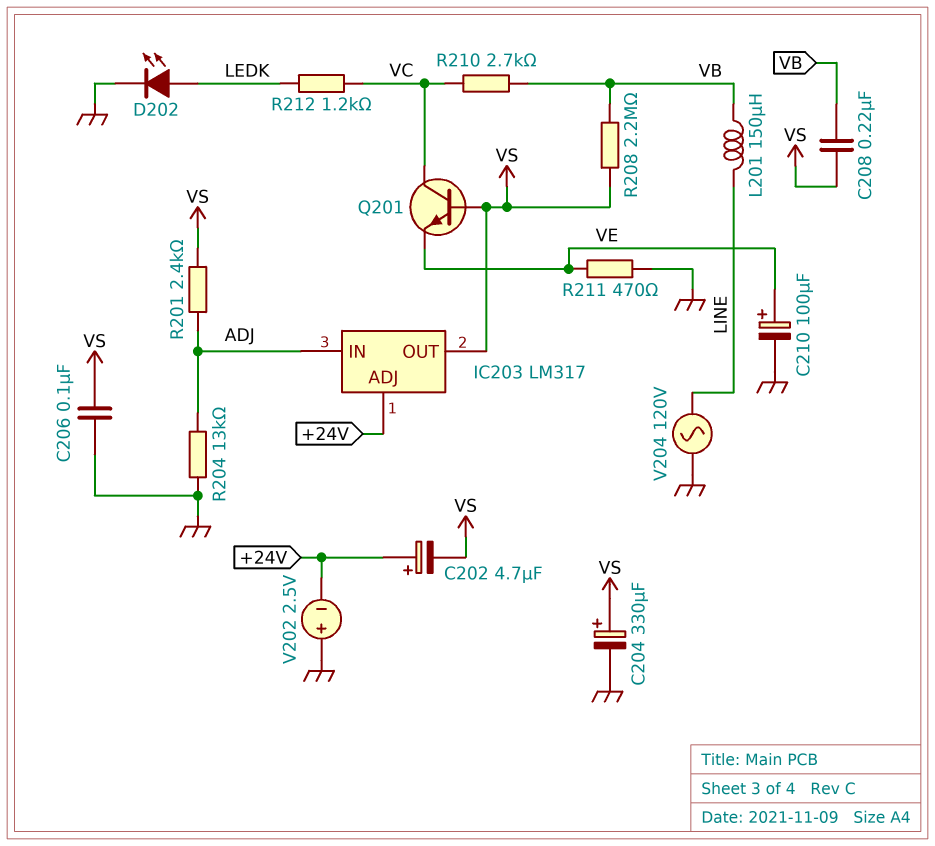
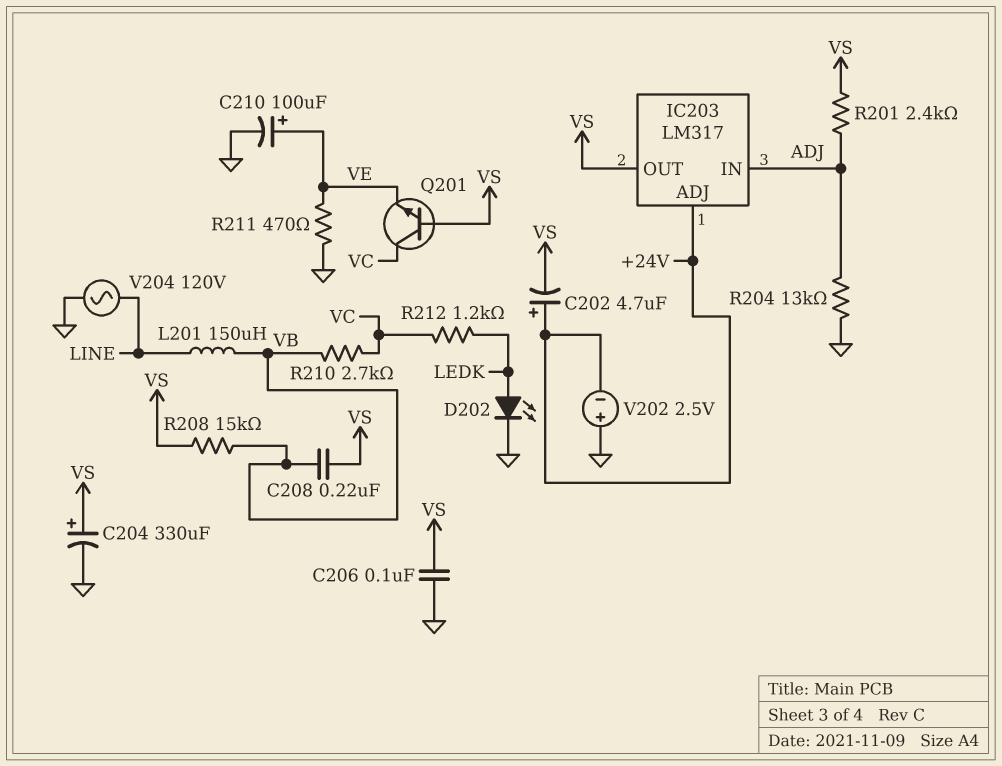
R208: 2.2M (VB, VS) -> 15k (VB, VS)

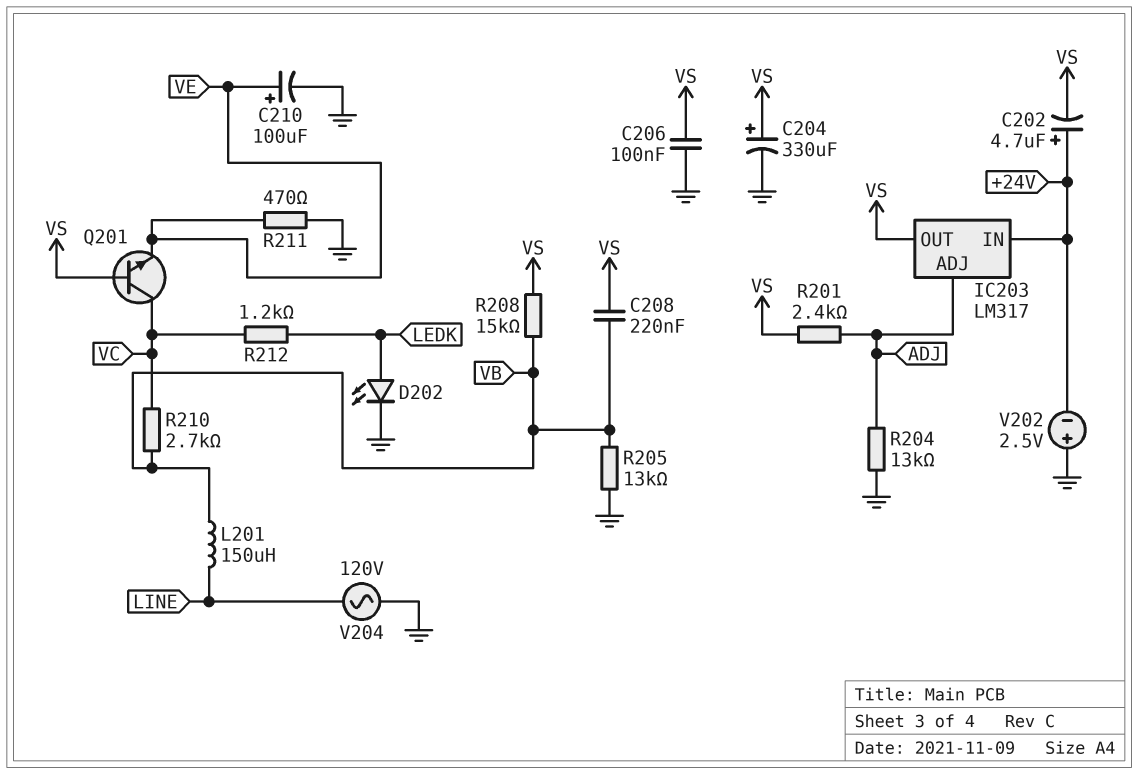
IC203 pin ADJ: +24V -> ADJ
IC203 pin IN: ADJ -> +24V
R205: none -> 13k (GND, VB)

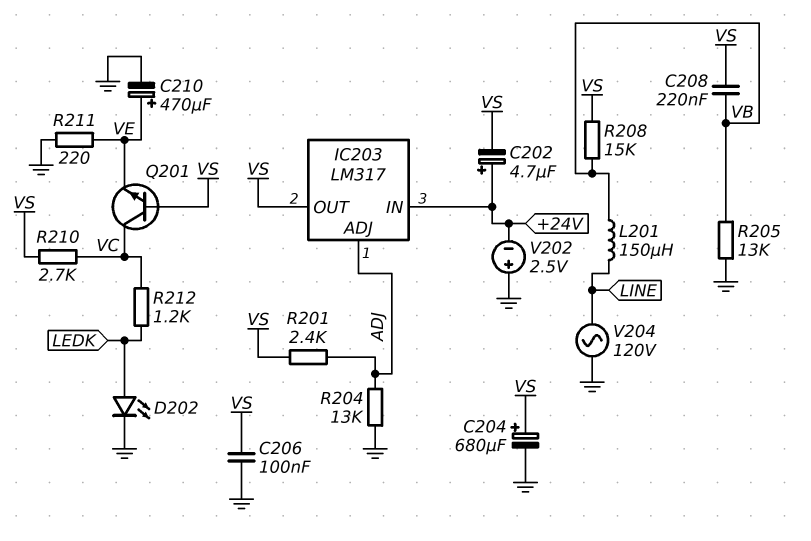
C204: 330uF (plus VS, minus GND) -> 680uF (plus VS, minus GND)
C210: 100uF (plus VE, minus GND) -> 470uF (plus VE, minus GND)
R210: 2.7k (VB, VC) -> 2.7k (VC, VS)
R211: 470 (GND, VE) -> 220 (GND, VE)

